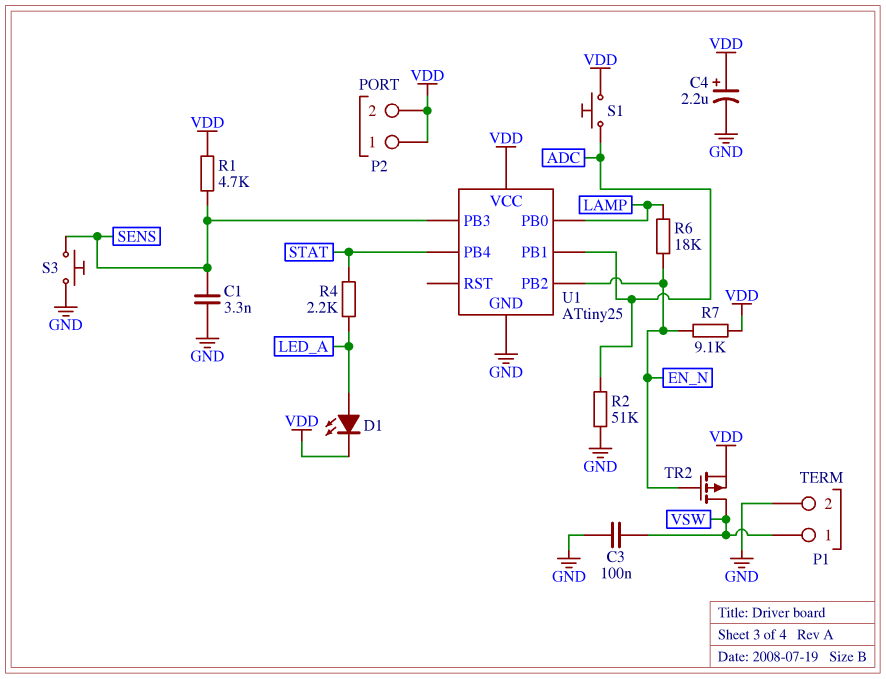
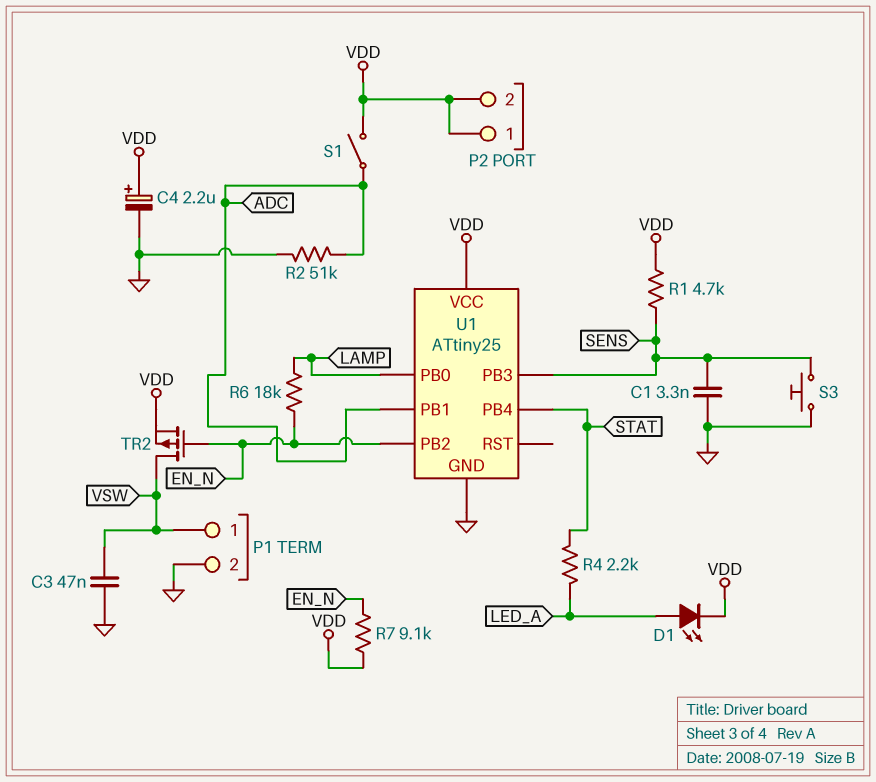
C3: 100nF (GND, VSW) -> 47nF (GND, VSW)
S1: button (ADC, VDD) -> switch (ADC, VDD)

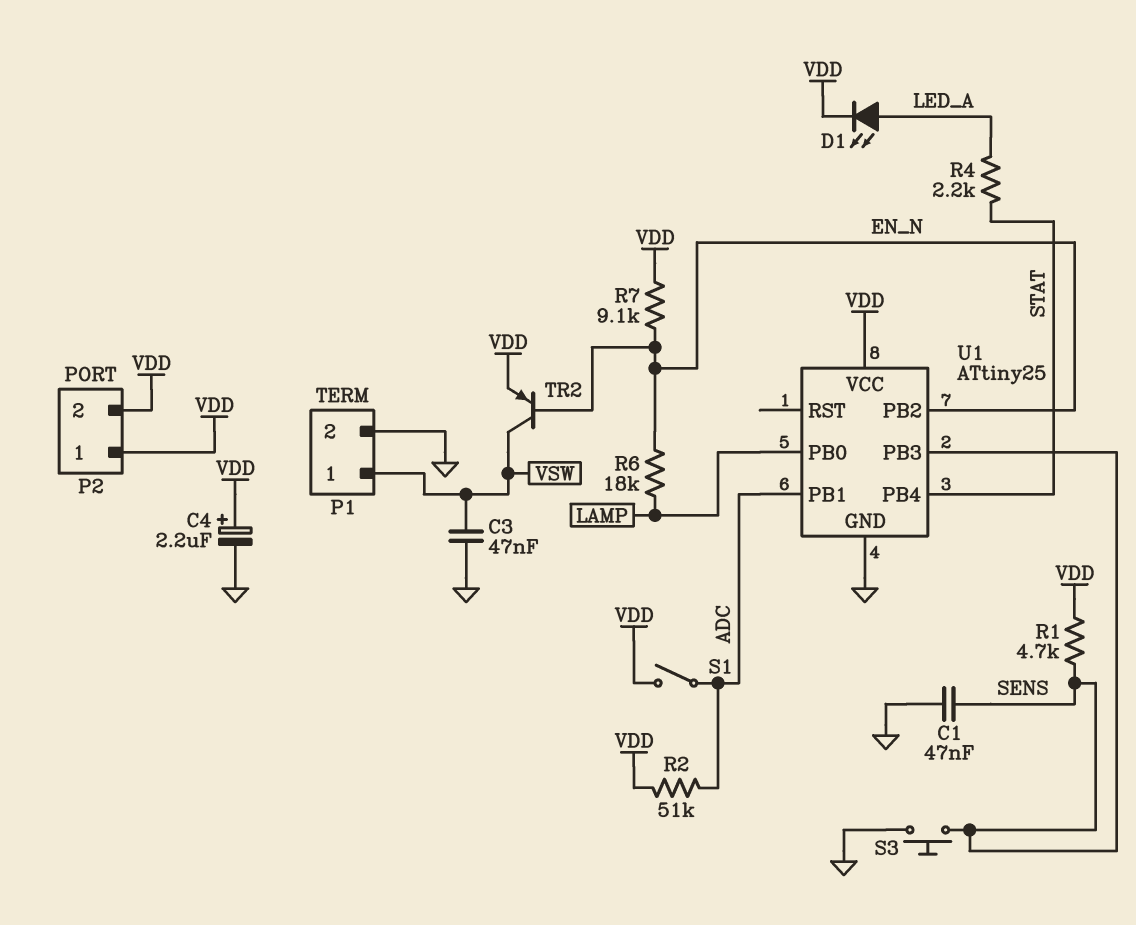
C1: 3.3nF (GND, SENS) -> 47nF (GND, SENS)
R2: 51k (ADC, GND) -> 51k (ADC, VDD)
TR2: PMOS (G EN_N, D VSW, S VDD) -> PNP (B EN_N, C VSW, E VDD)

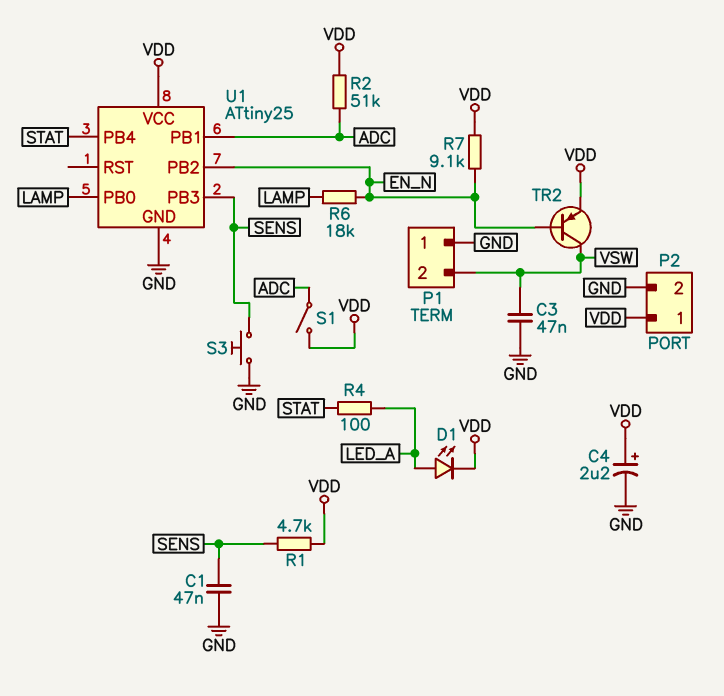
P1 pin 1: VSW -> GND
P1 pin 2: GND -> VSW
P2 pin 2: VDD -> GND
R4: 2.2k (LED_A, STAT) -> 100 (LED_A, STAT)

